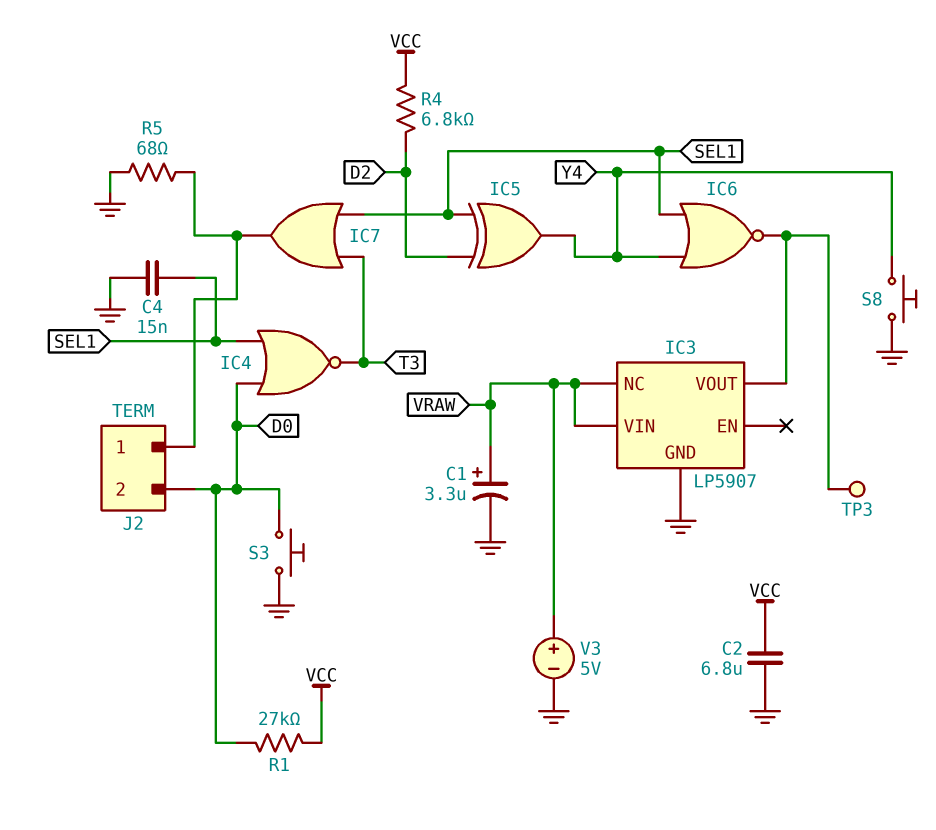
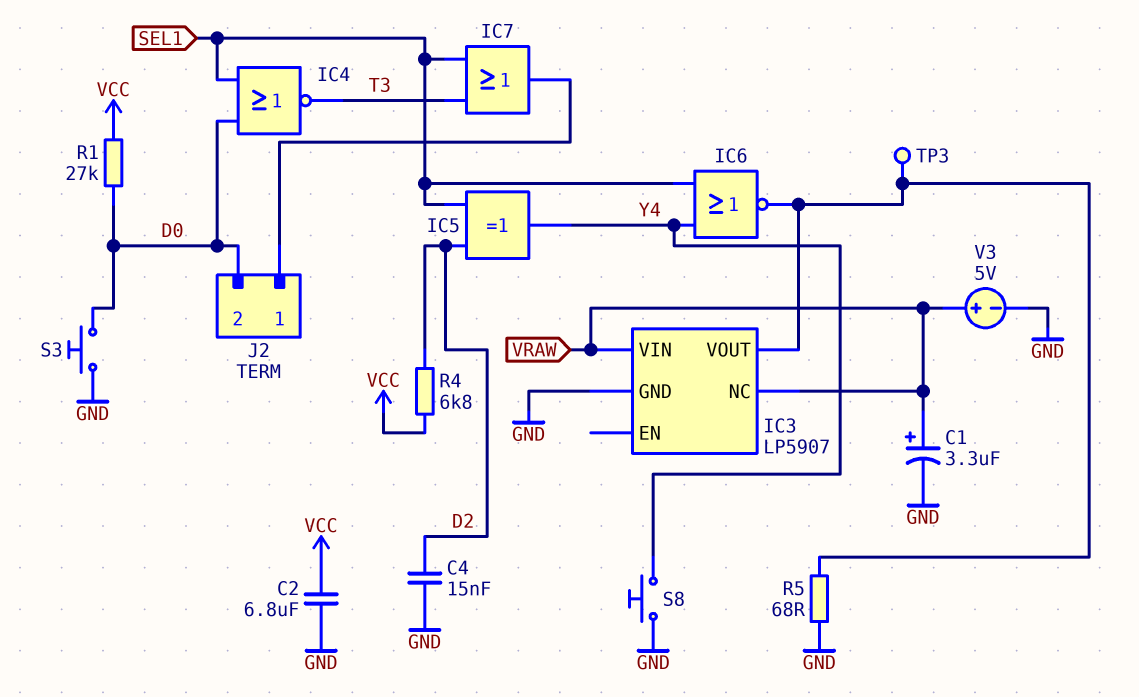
C4: 15nF (GND, SEL1) -> 15nF (D2, GND)
R5: 68 (GND, J2/1) -> 68 (GND, IC3/VOUT)

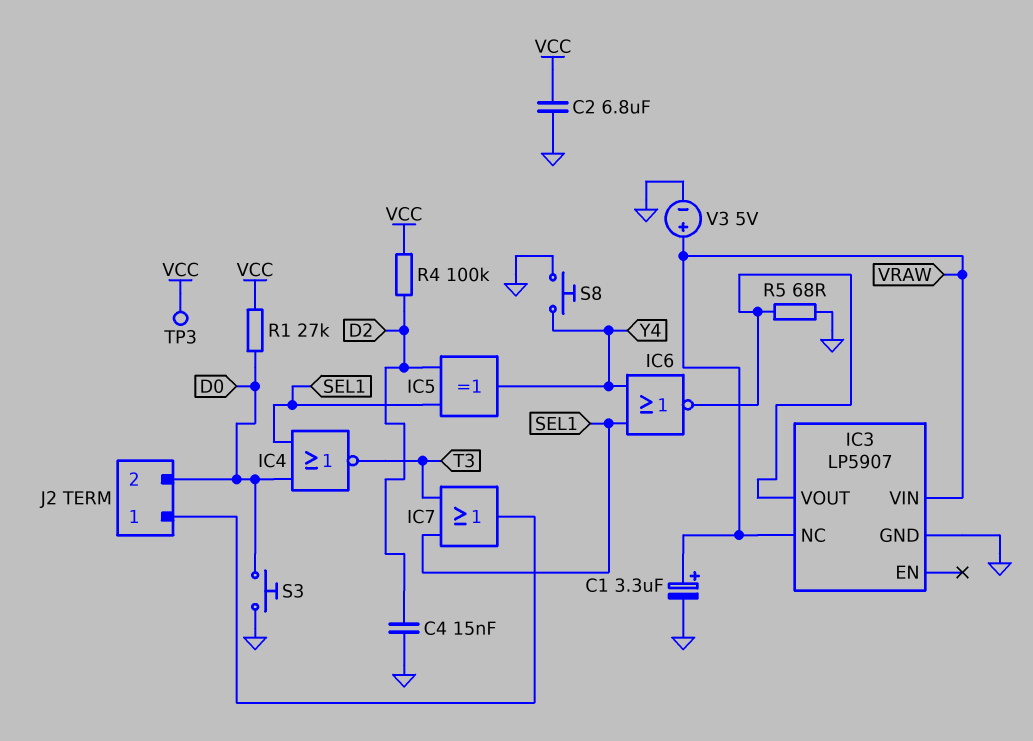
R4: 6.8k (D2, VCC) -> 100k (D2, VCC)
TP3: test point (IC3/VOUT) -> test point (VCC)

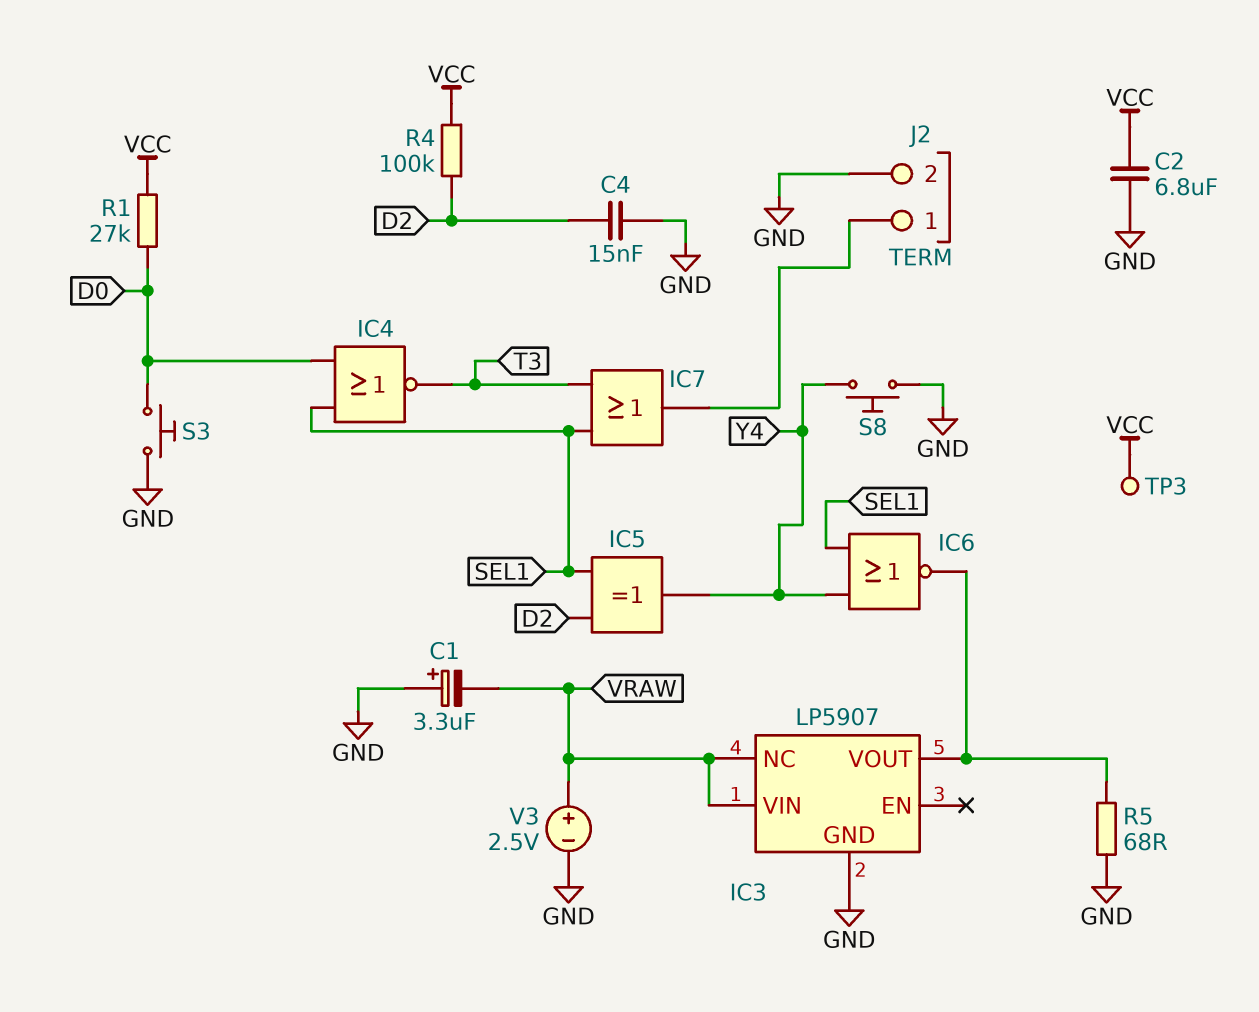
C1: 3.3uF (plus VRAW, minus GND) -> 3.3uF (plus GND, minus VRAW)
J2 pin 2: D0 -> GND
V3: 5V (plus VRAW, minus GND) -> 2.5V (plus VRAW, minus GND)

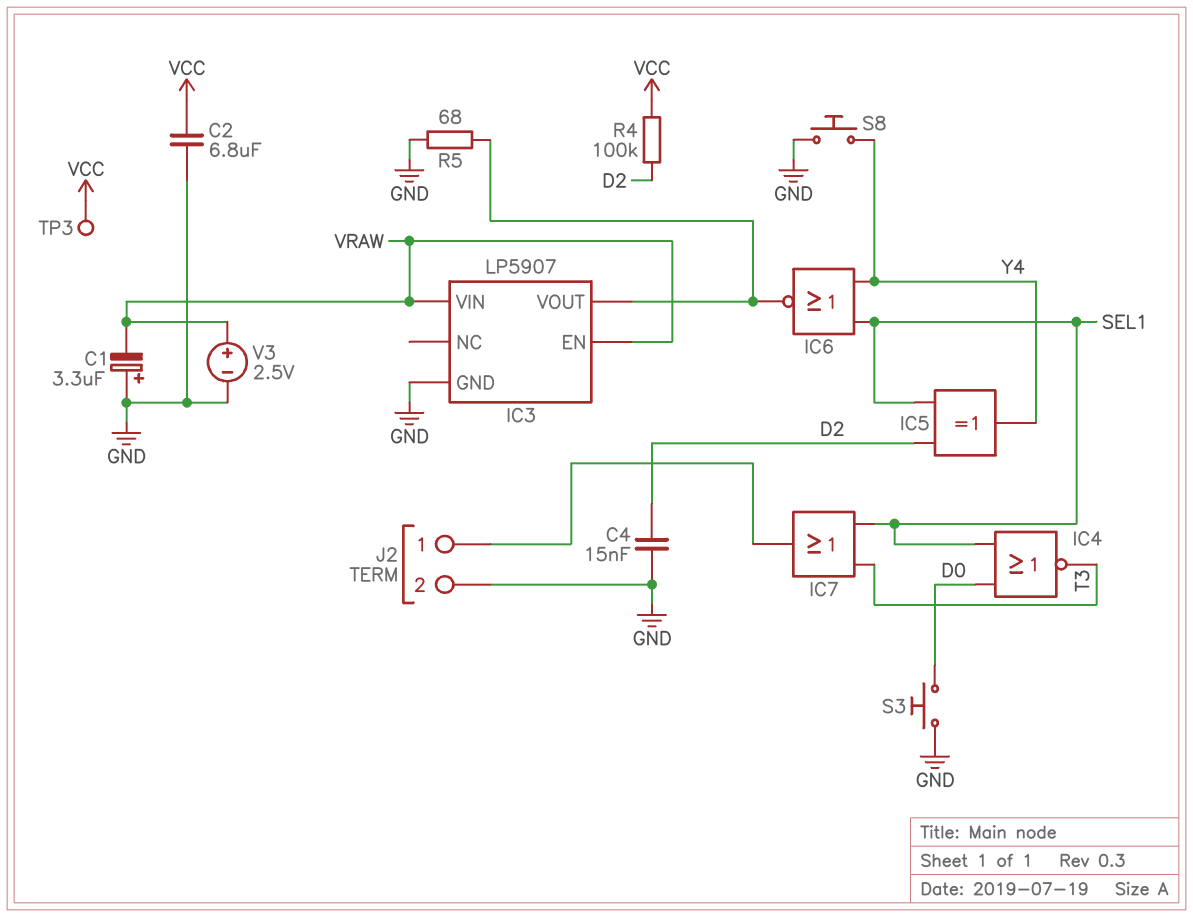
IC3 pin EN: none -> VRAW
IC3 pin NC: VRAW -> none
R1: 27k (D0, VCC) -> none

